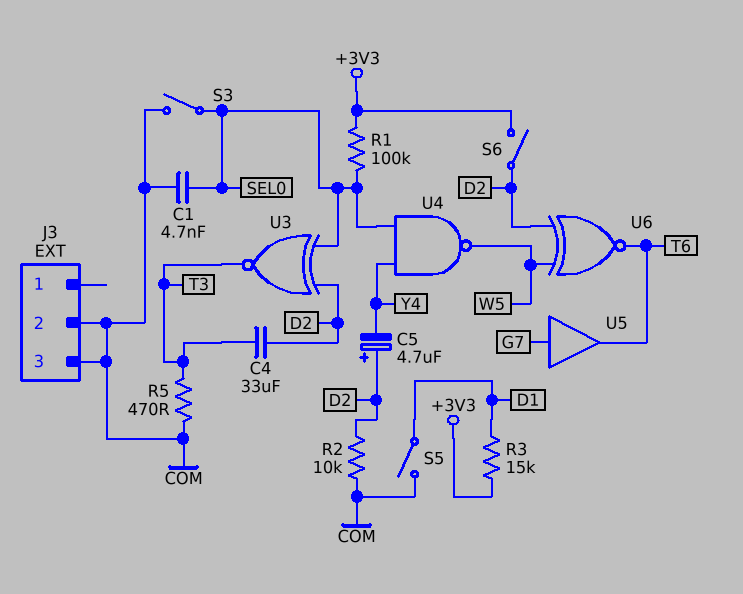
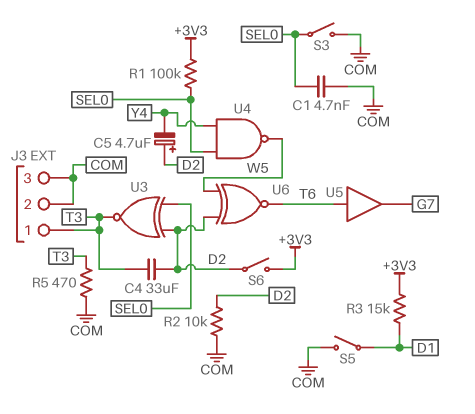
J3 pin 1: none -> T3
U5: buffer (in G7, out T6) -> buffer (in T6, out G7)

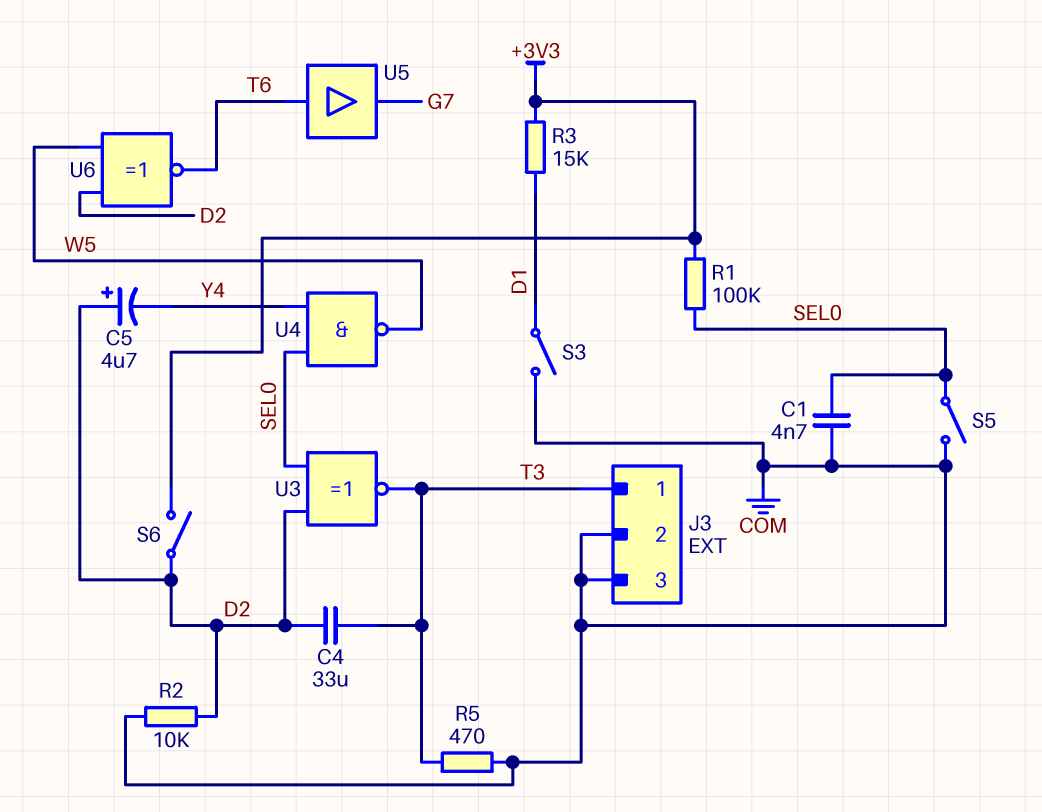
S3: switch (COM, SEL0) -> switch (COM, D1)
S5: switch (COM, D1) -> switch (COM, SEL0)

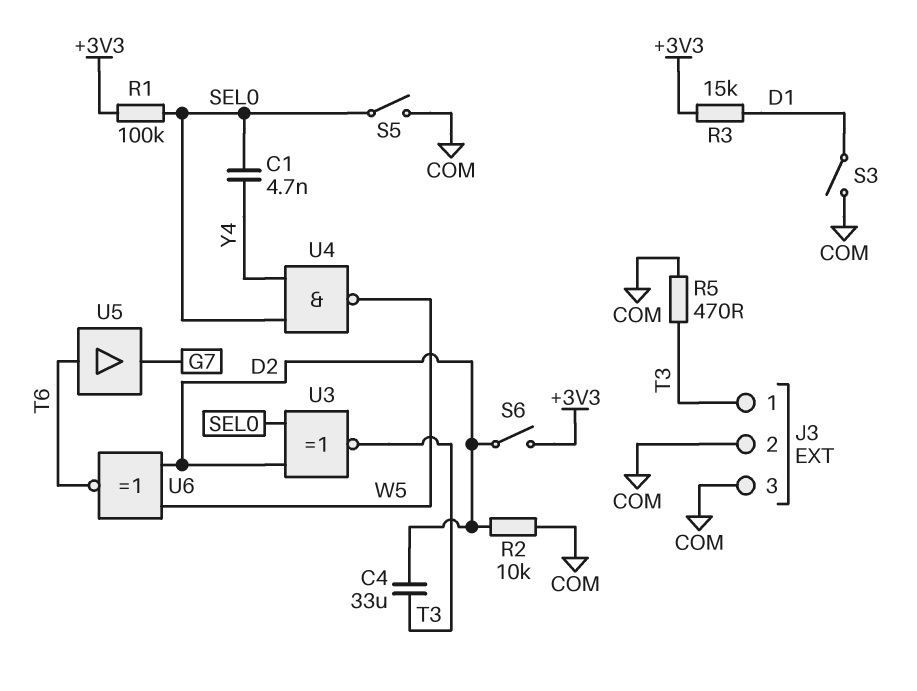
C1: 4.7nF (COM, SEL0) -> 4.7nF (SEL0, Y4)
C5: 4.7uF (plus D2, minus Y4) -> none

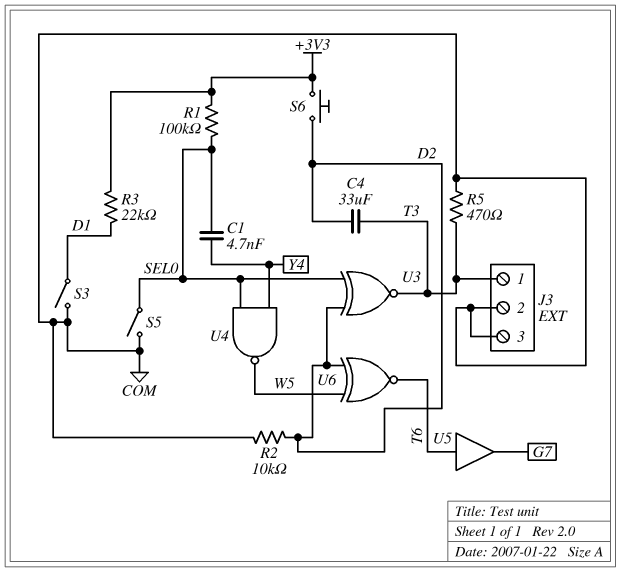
R3: 15k (+3V3, D1) -> 22k (+3V3, D1)
S6: switch (+3V3, D2) -> button (+3V3, D2)

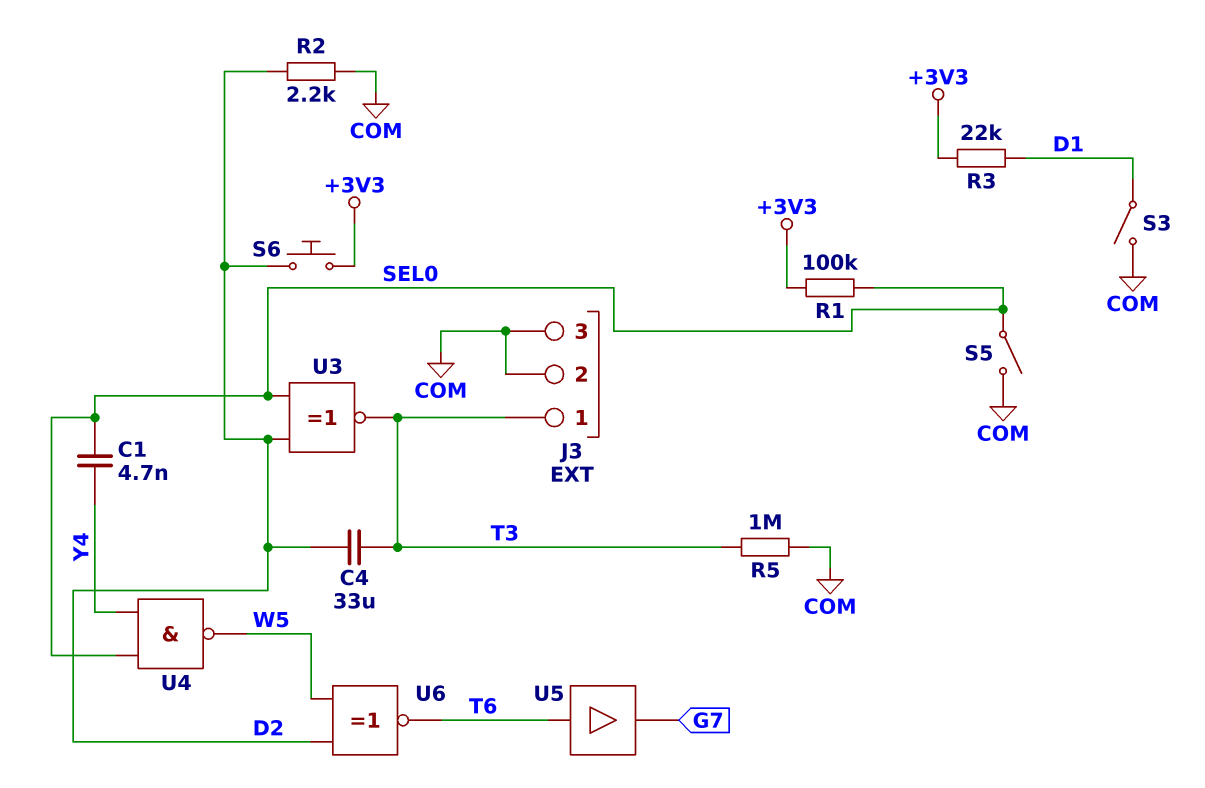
R2: 10k (COM, D2) -> 2.2k (COM, D2)
R5: 470 (COM, T3) -> 1M (COM, T3)

